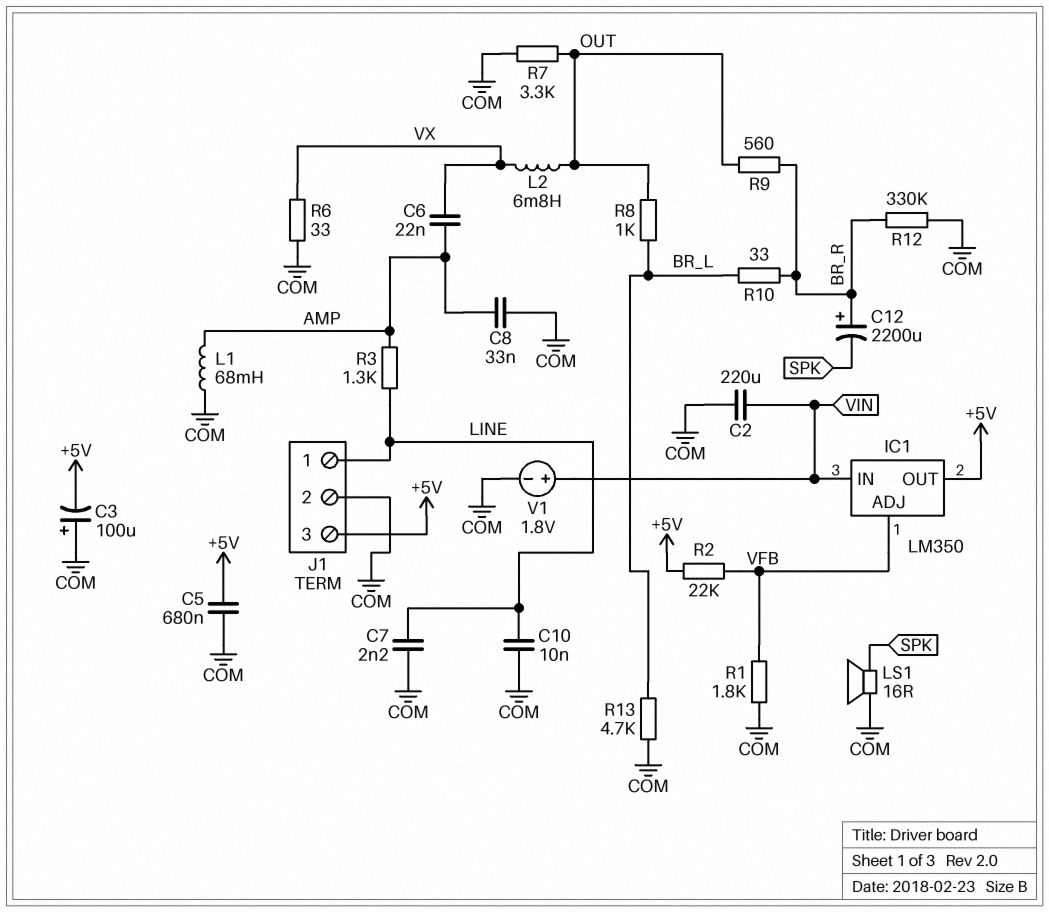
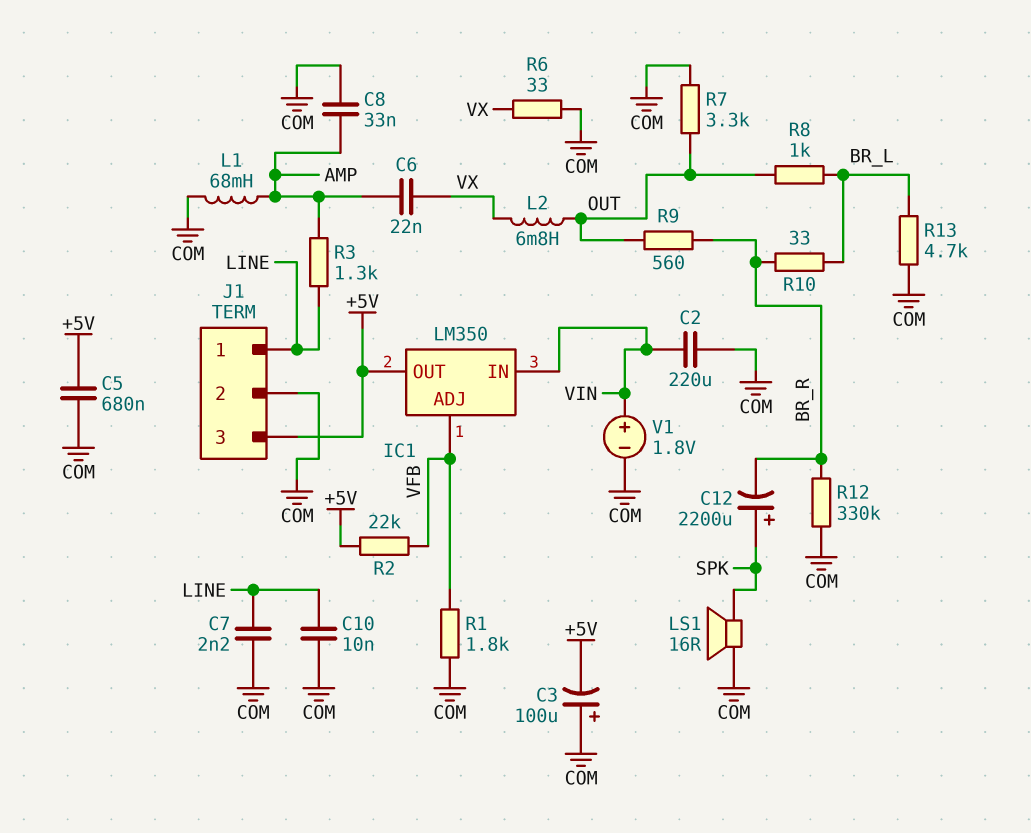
C12: 2200uF (plus BR_R, minus SPK) -> 2200uF (plus SPK, minus BR_R)

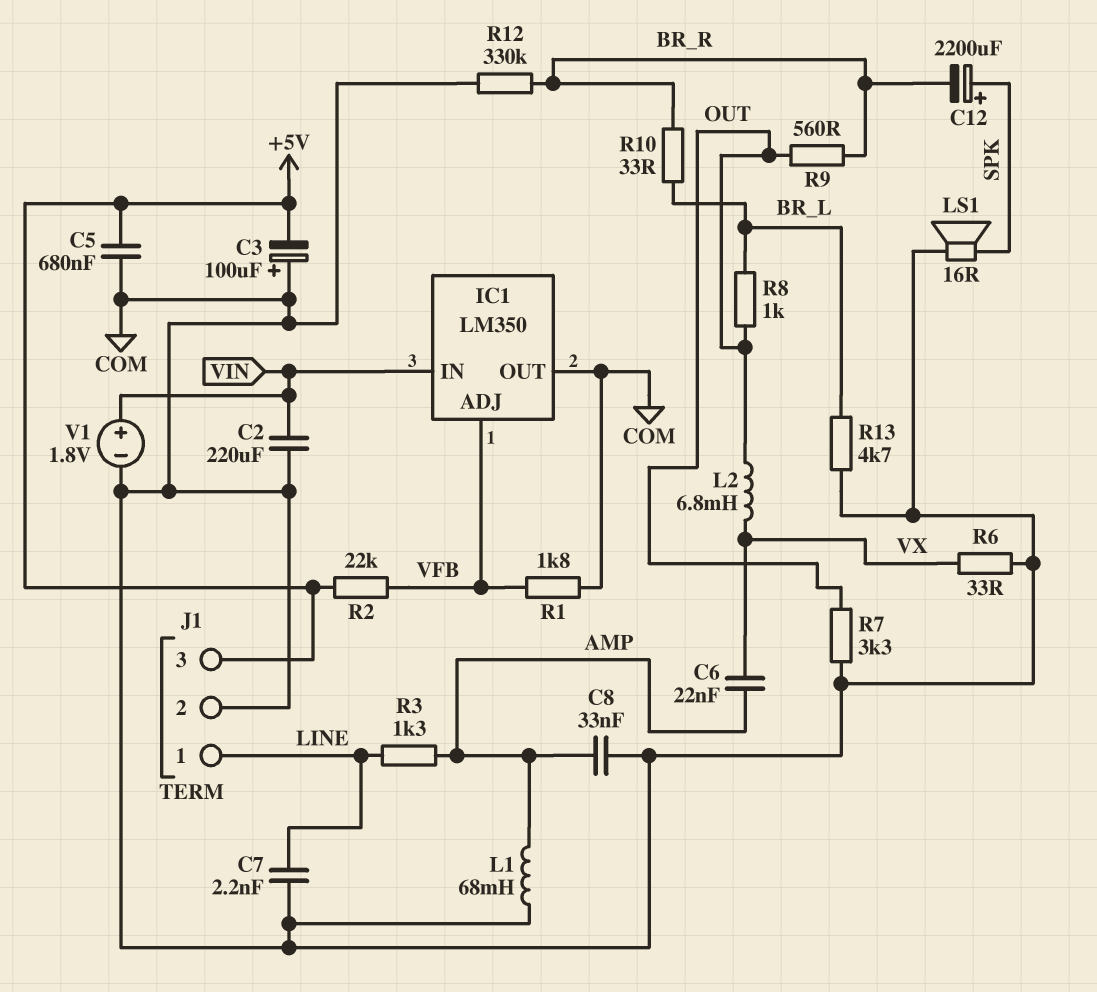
C10: 10nF (COM, LINE) -> none
IC1 pin OUT: +5V -> COM

